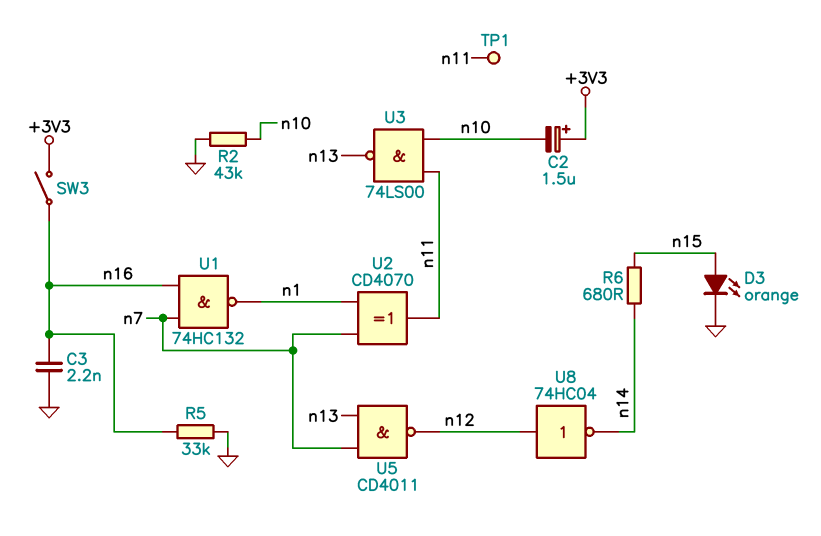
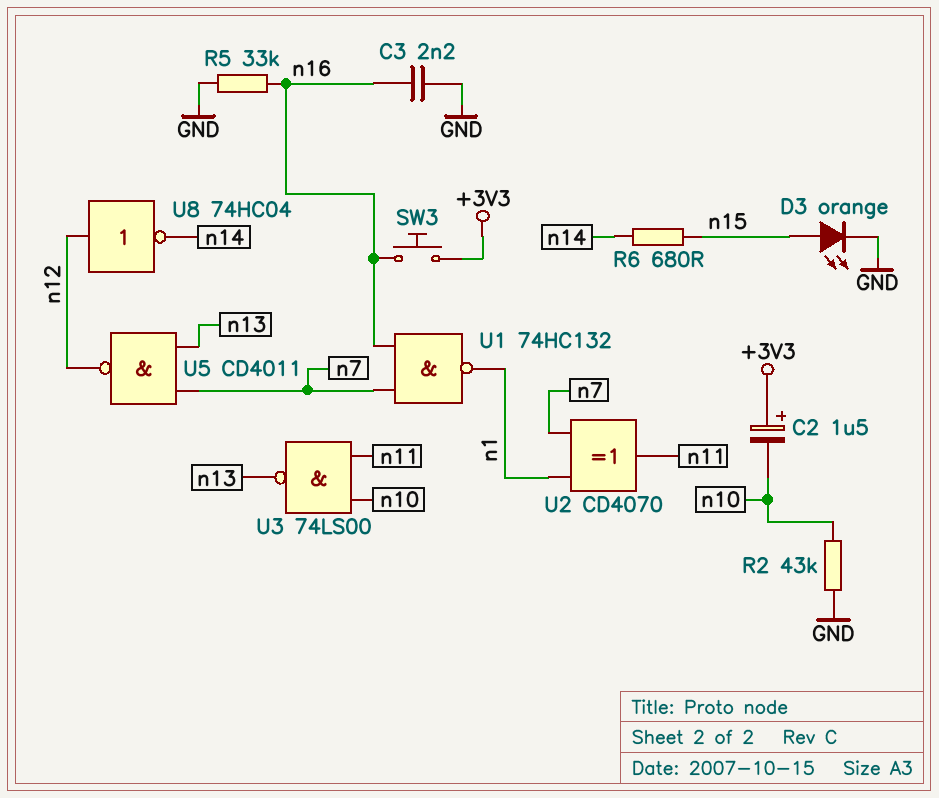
SW3: switch (+3V3, n16) -> button (+3V3, n16)
TP1: test point (n11) -> none

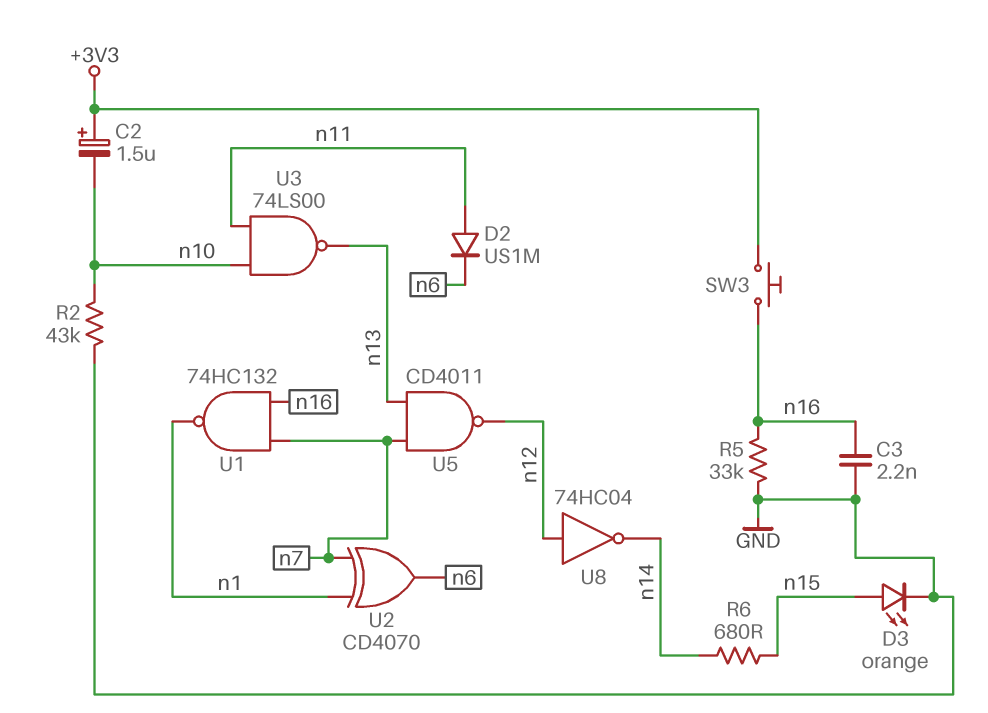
D2: none -> diode US1M (A n11, K n6)
U2: XOR CD4070 (in n1, in n7, out n11) -> XOR CD4070 (in n1, in n7, out n6)

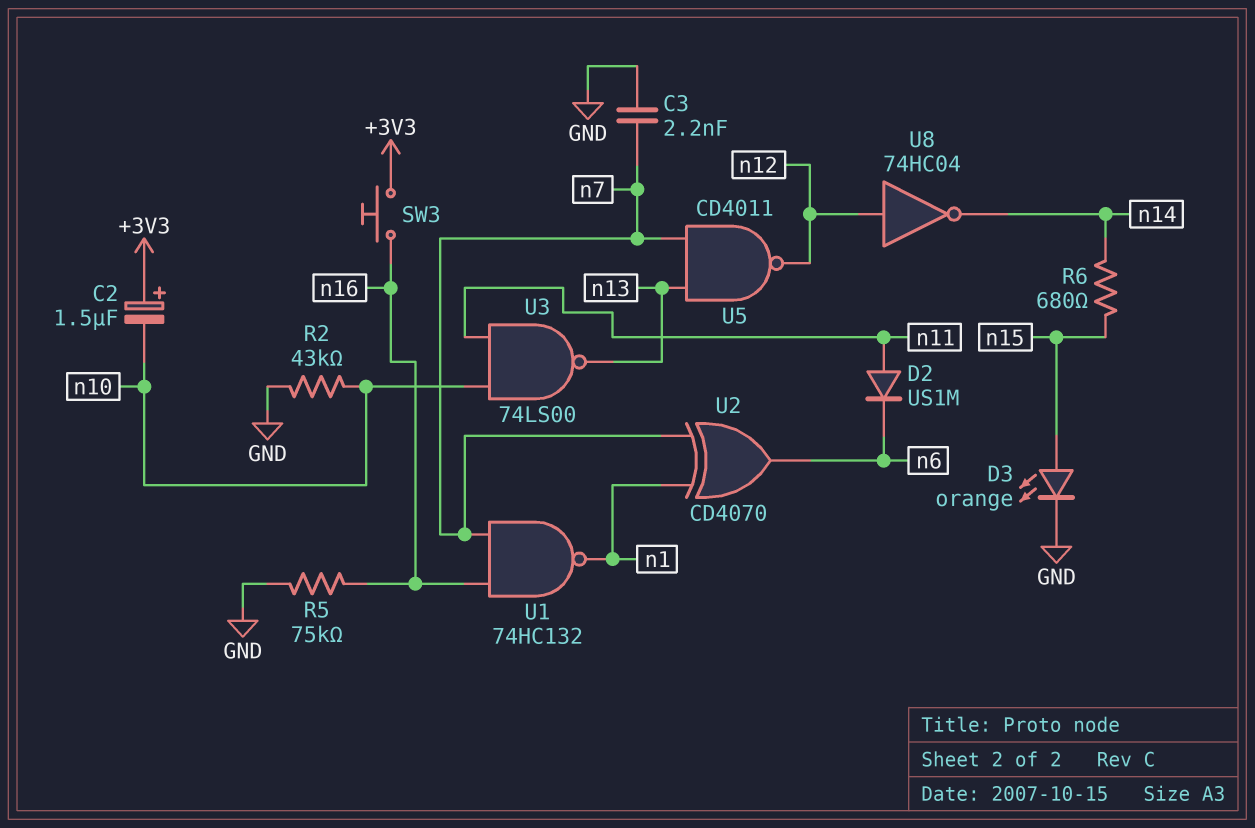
C3: 2.2nF (GND, n16) -> 2.2nF (GND, n7)
R5: 33k (GND, n16) -> 75k (GND, n16)

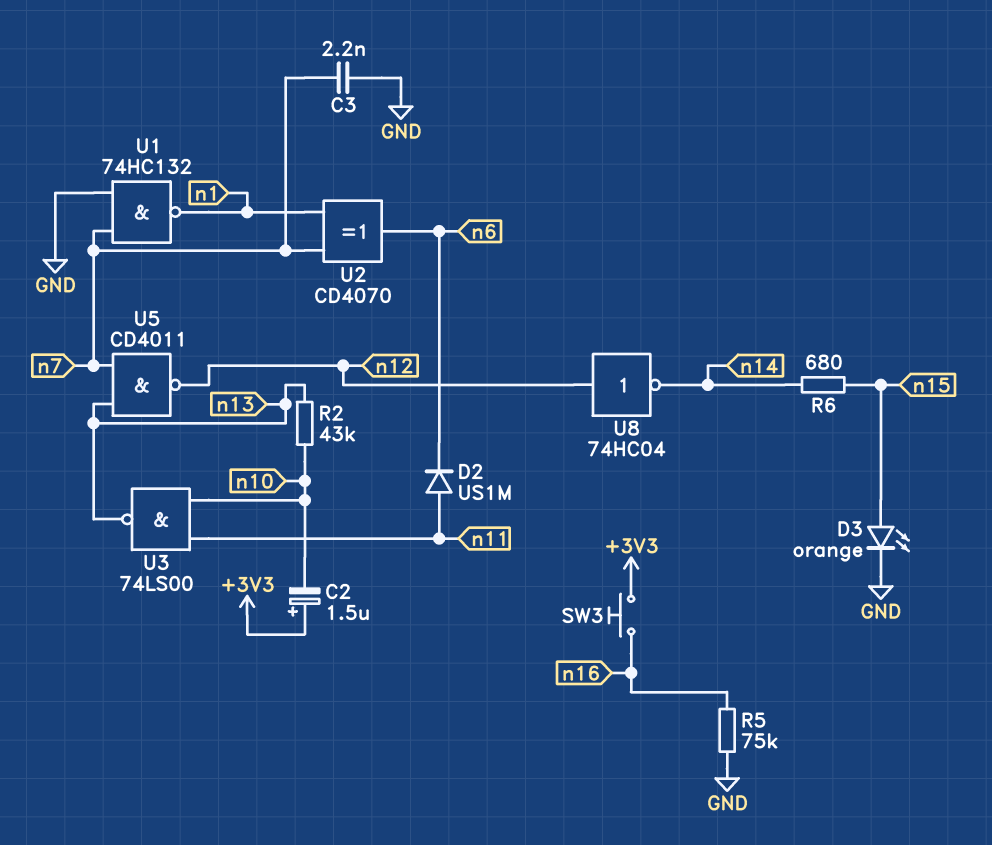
R2: 43k (GND, n10) -> 43k (n10, n13)
U1: NAND 74HC132 (in n7, in n16, out n1) -> NAND 74HC132 (in GND, in n7, out n1)

